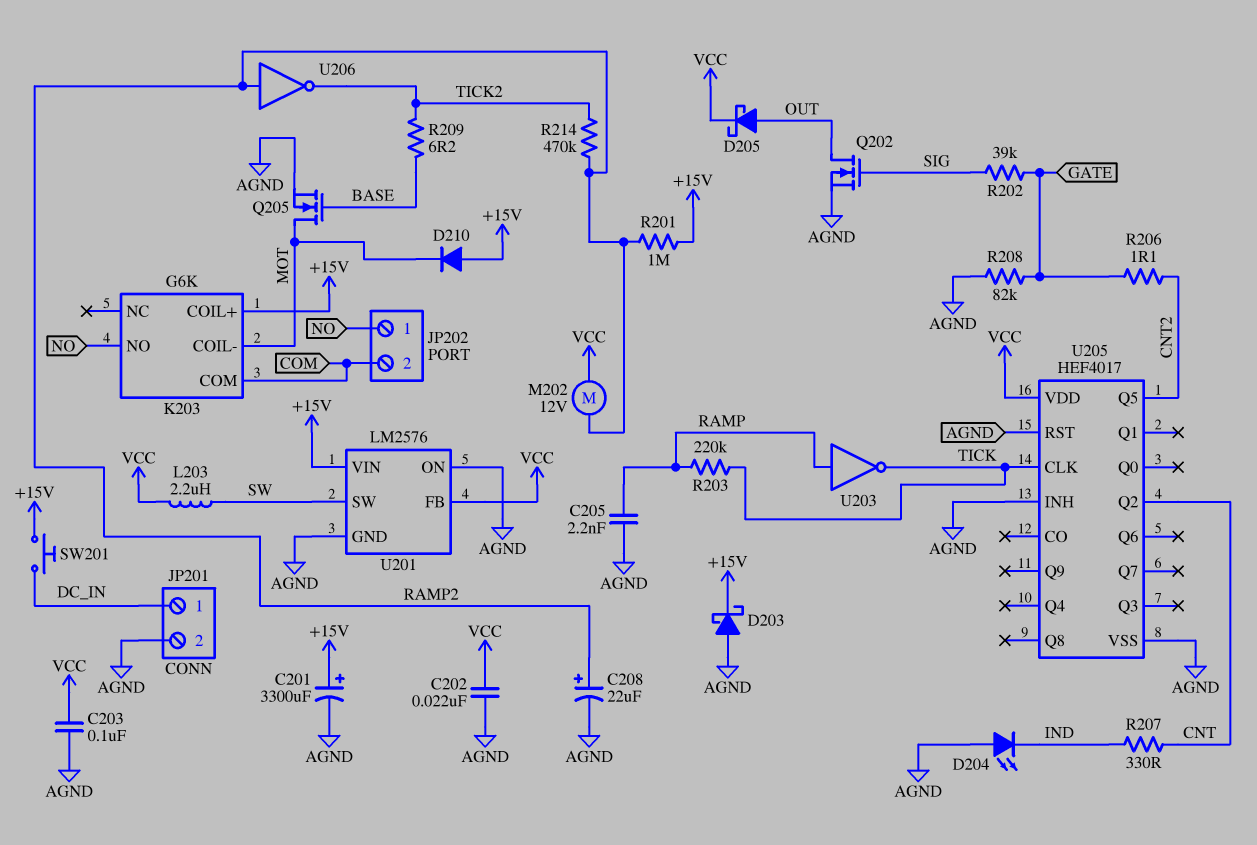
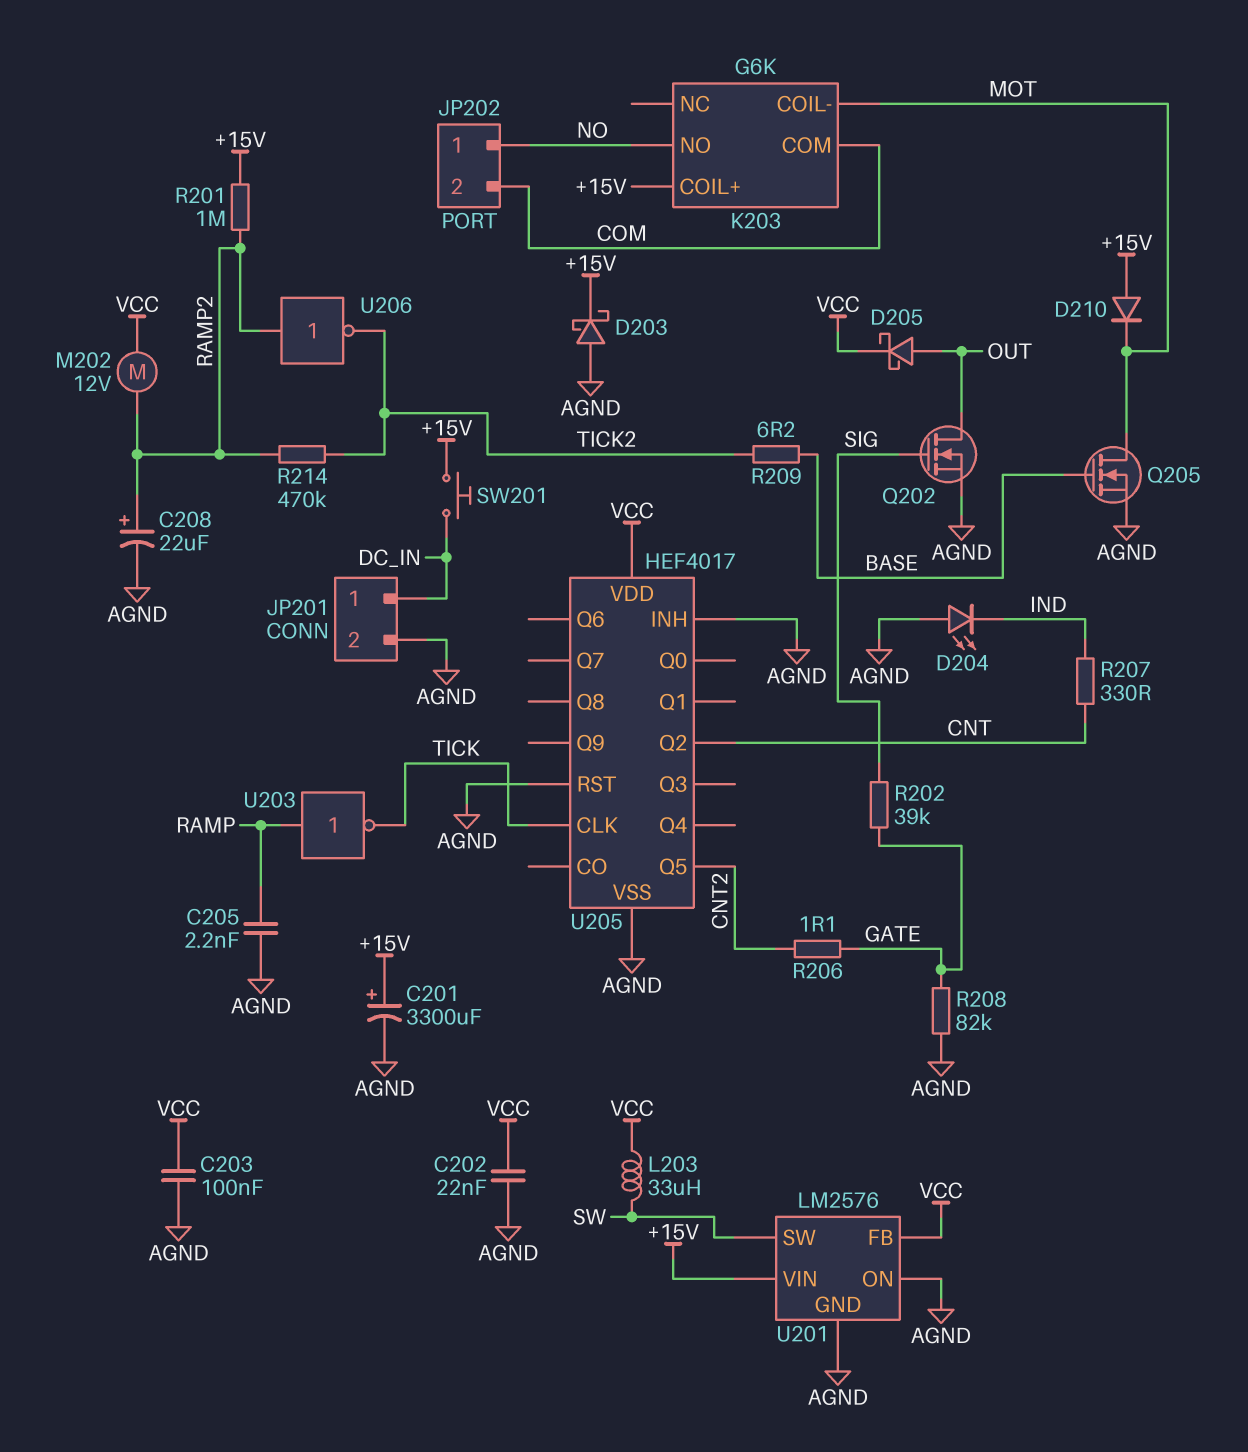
L203: 2.2uH (SW, VCC) -> 33uH (SW, VCC)
R203: 220k (RAMP, TICK) -> none

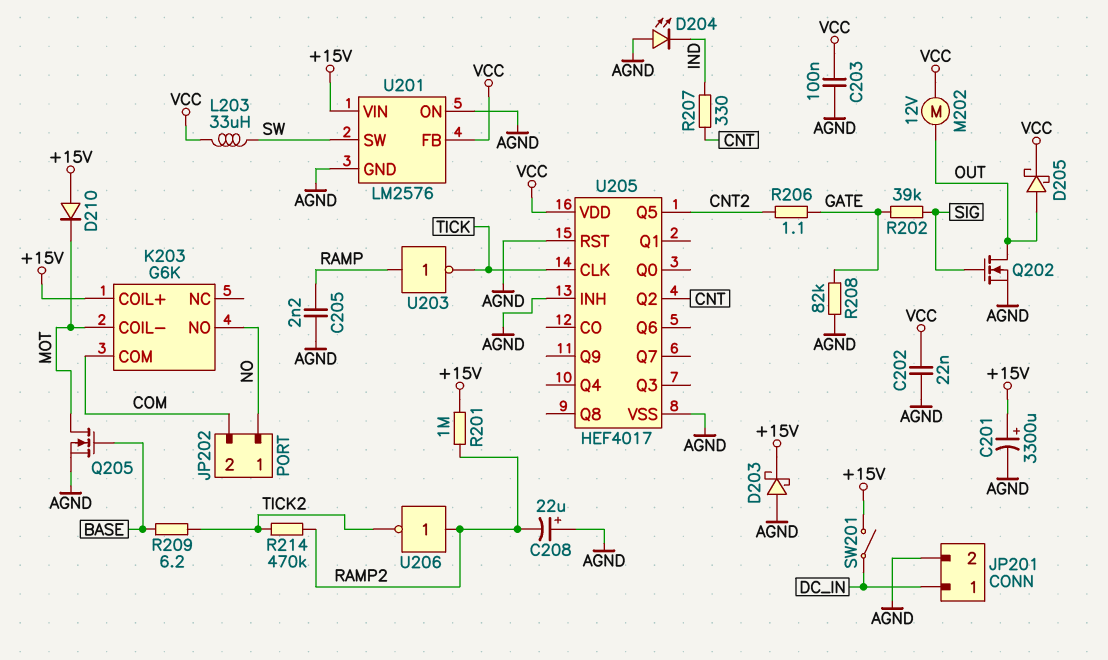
C208: 22uF (plus RAMP2, minus AGND) -> 22uF (plus AGND, minus RAMP2)
M202: motor 12V (RAMP2, VCC) -> motor 12V (OUT, VCC)
SW201: button (+15V, DC_IN) -> switch (+15V, DC_IN)

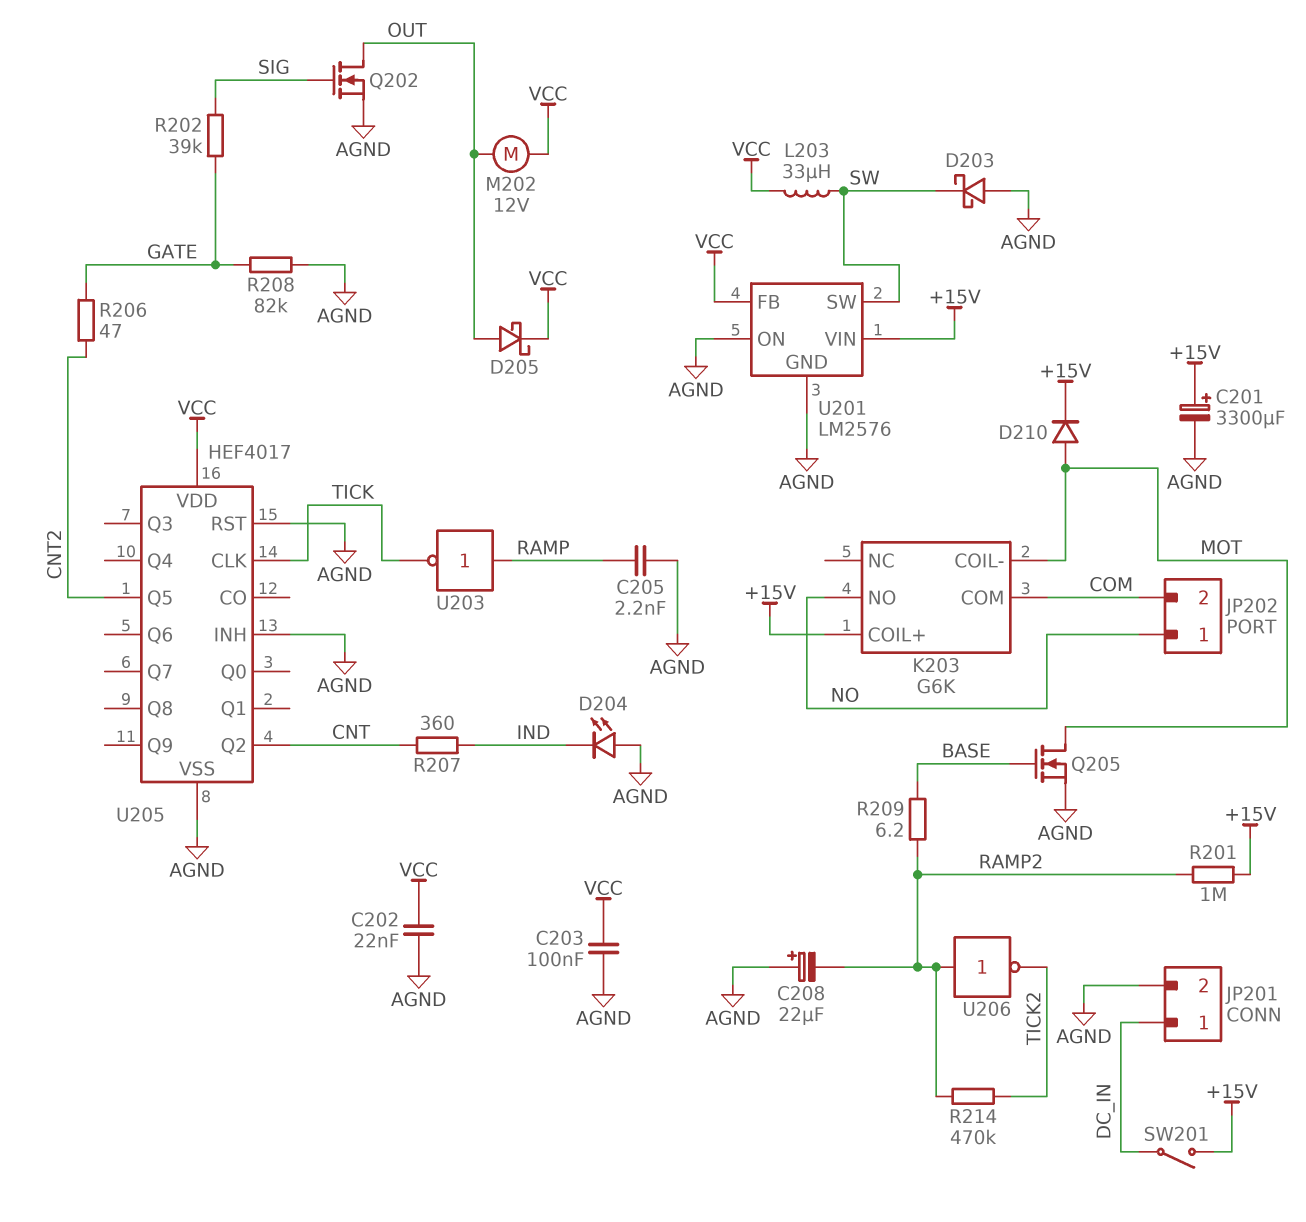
D203: schottky (A AGND, K +15V) -> schottky (A AGND, K SW)
D210: diode (A +15V, K MOT) -> diode (A MOT, K +15V)
R206: 1.1 (CNT2, GATE) -> 47 (CNT2, GATE)
R207: 330 (CNT, IND) -> 360 (CNT, IND)
R209: 6.2 (BASE, TICK2) -> 6.2 (BASE, RAMP2)

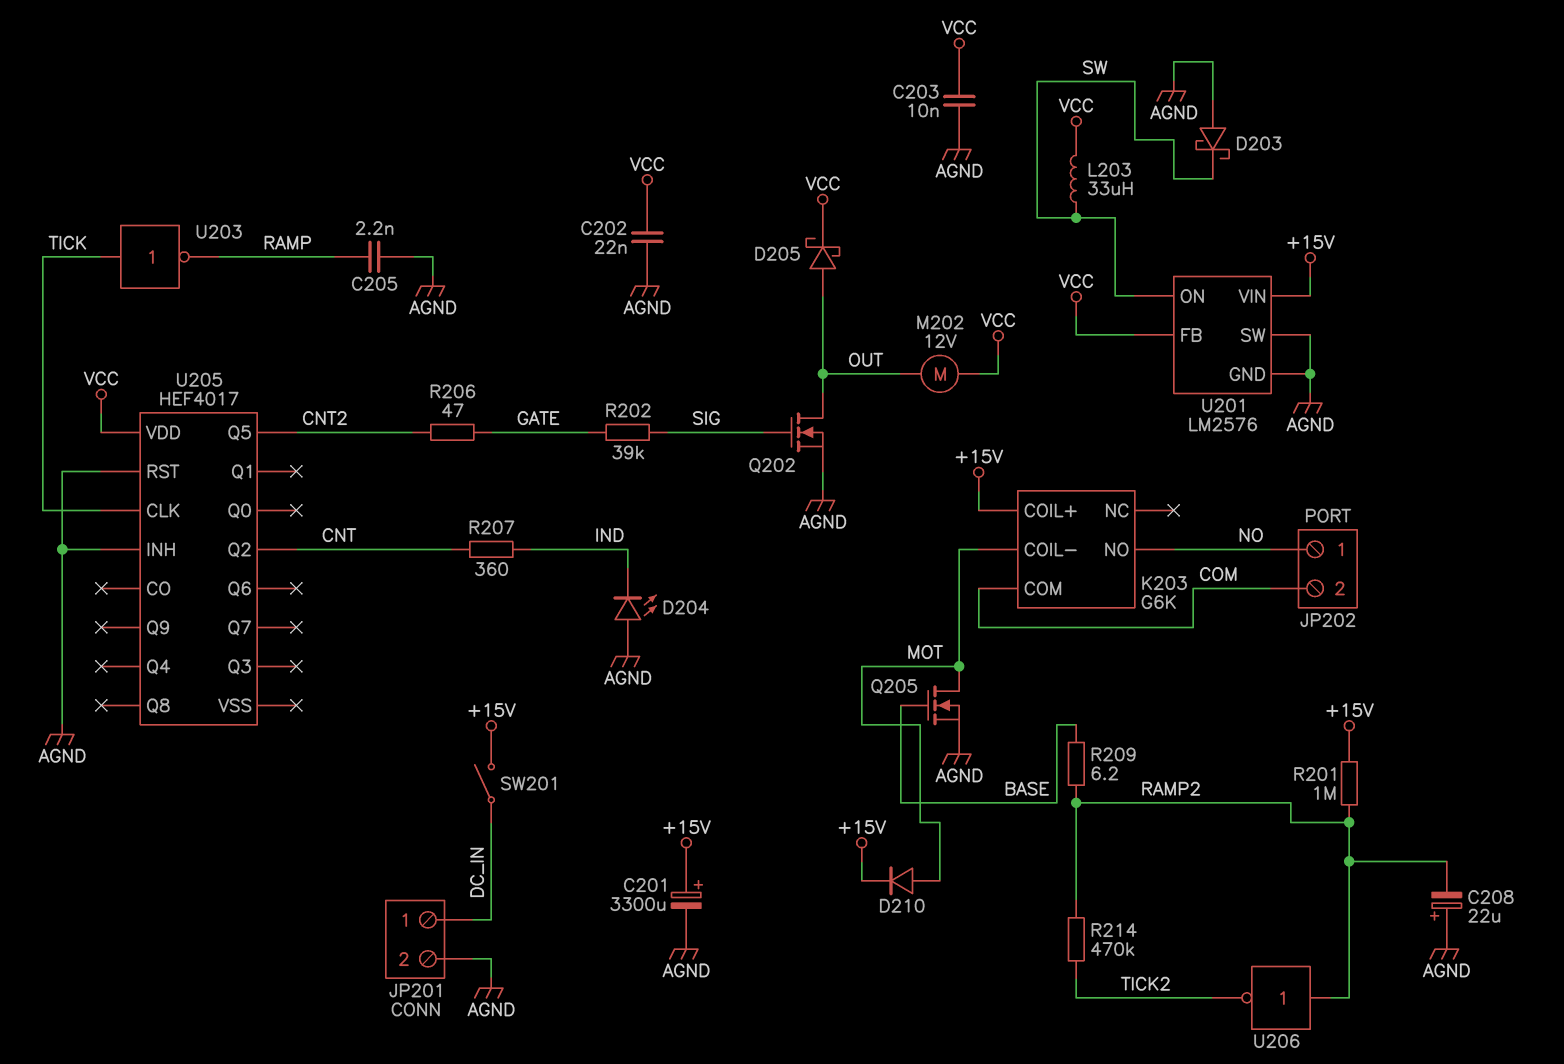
C203: 100nF (AGND, VCC) -> 10nF (AGND, VCC)
R208: 82k (AGND, GATE) -> none
U201 pin ON: AGND -> SW
U201 pin SW: SW -> AGND
U203: NOT (in RAMP, out TICK) -> NOT (in TICK, out RAMP)
U205 pin VSS: AGND -> none

